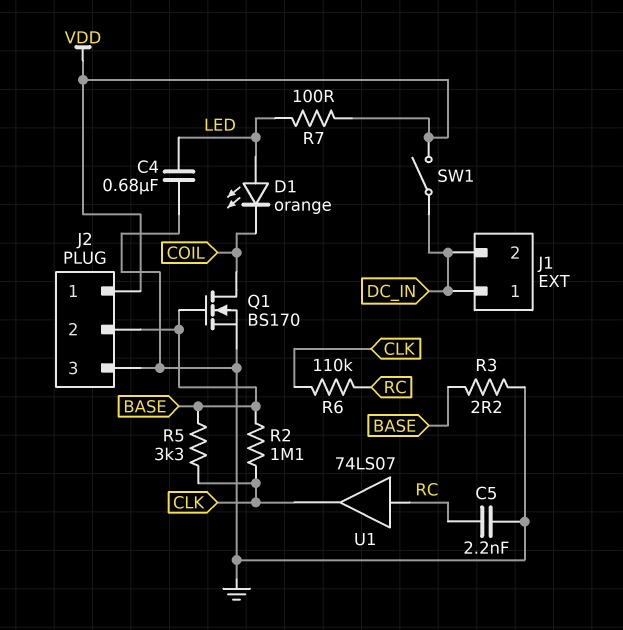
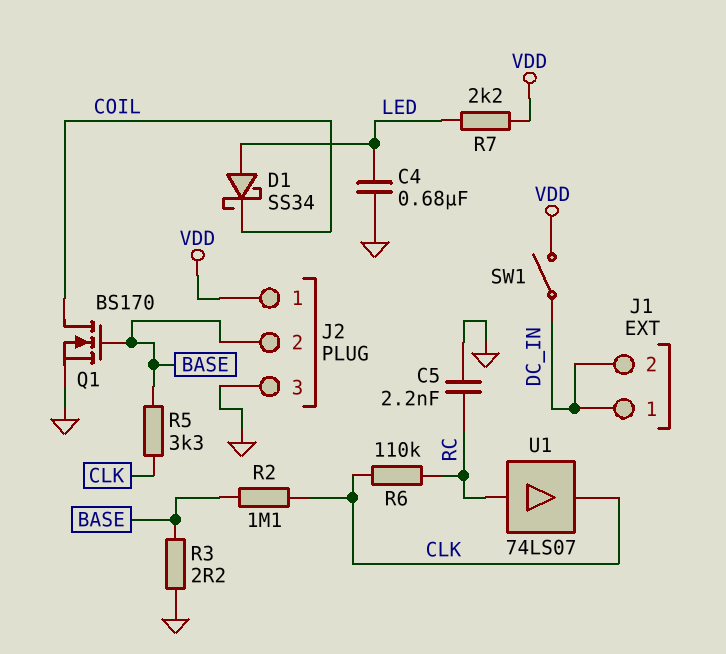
D1: LED orange (A LED, K COIL) -> schottky SS34 (A LED, K COIL)
R7: 100 (LED, VDD) -> 2.2k (LED, VDD)

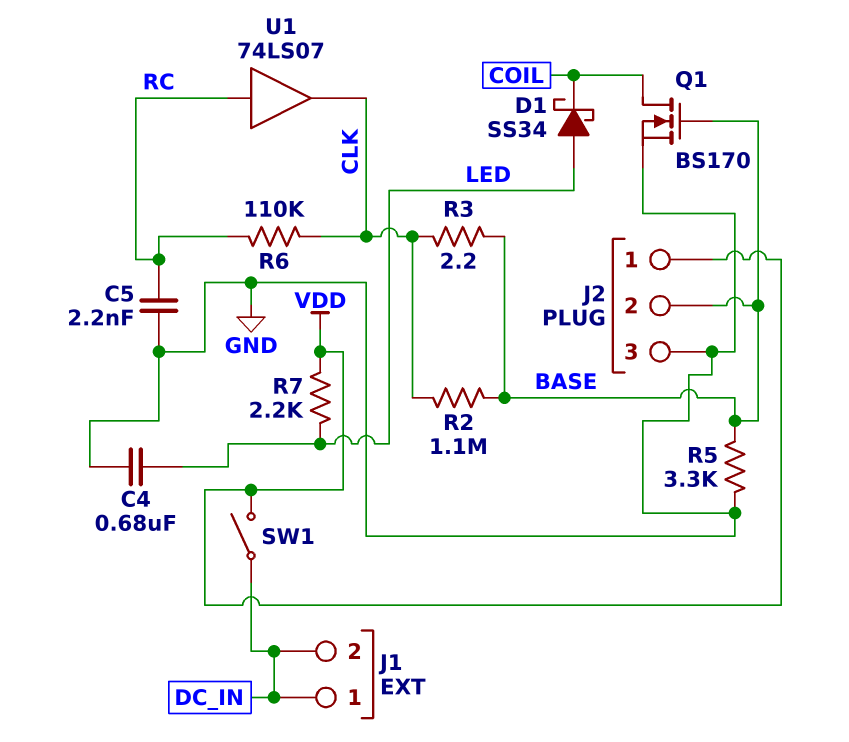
R3: 2.2 (BASE, GND) -> 2.2 (BASE, CLK)
R5: 3.3k (BASE, CLK) -> 3.3k (BASE, GND)

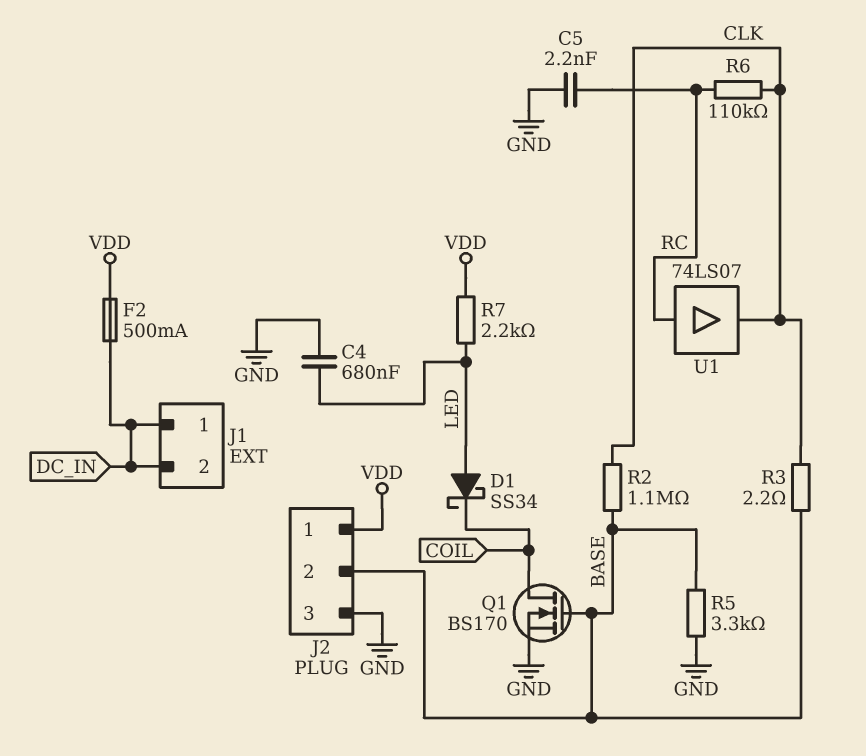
F2: none -> 500mA (DC_IN, VDD)
SW1: switch (DC_IN, VDD) -> none

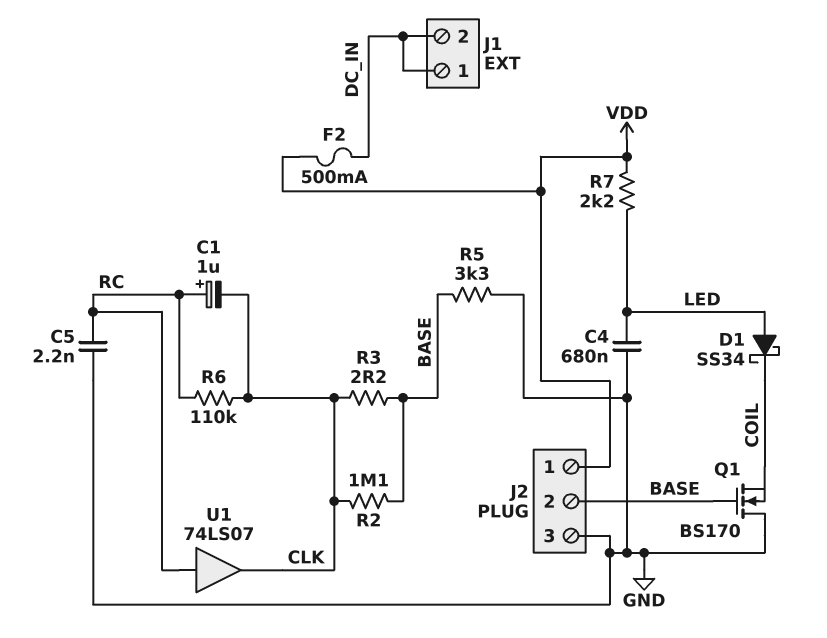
C1: none -> 1uF (plus RC, minus CLK)
Q1: NMOS BS170 (G BASE, D COIL, S GND) -> NMOS BS170 (G BASE, D GND, S COIL)

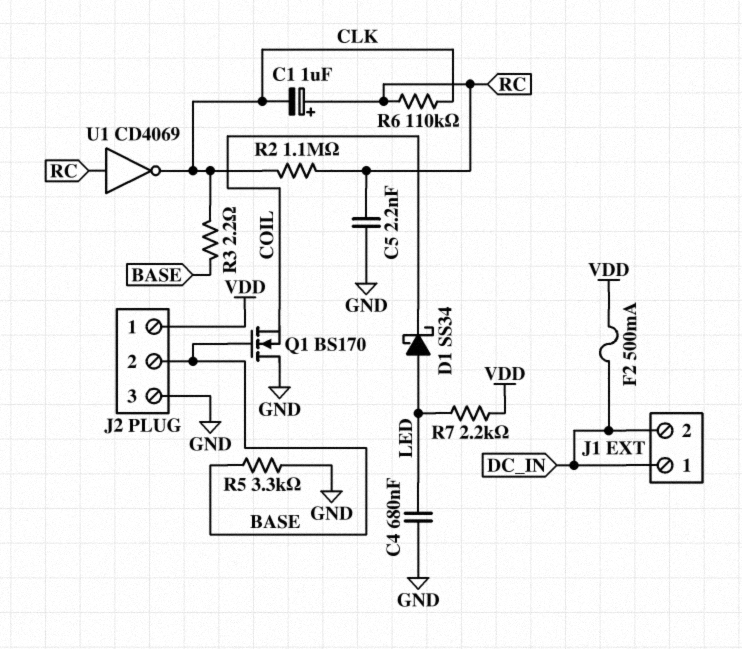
R2: 1.1M (BASE, CLK) -> 1.1M (CLK, RC)
U1: buffer 74LS07 (in RC, out CLK) -> NOT CD4069 (in RC, out CLK)

